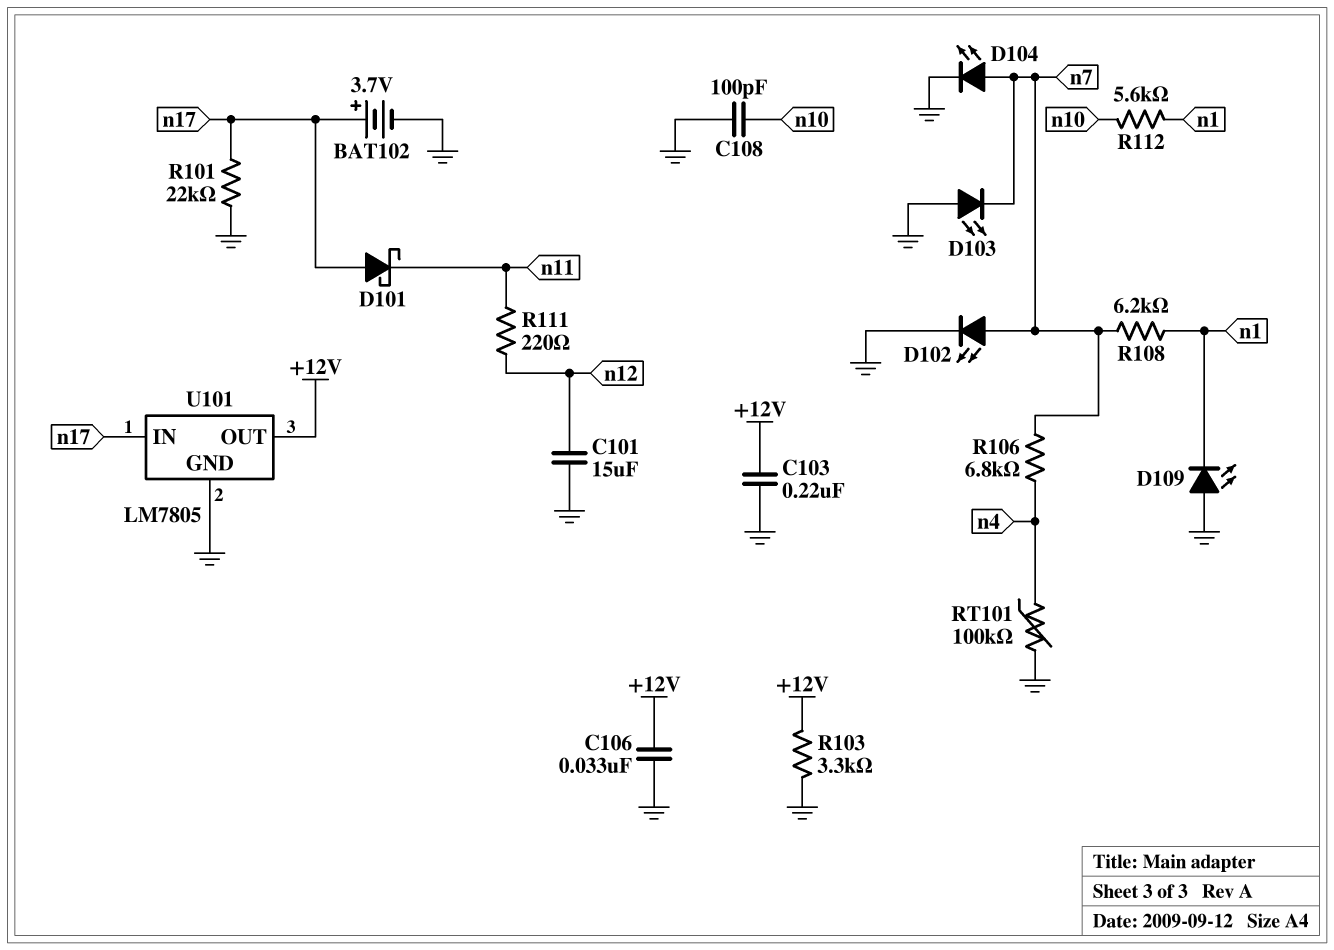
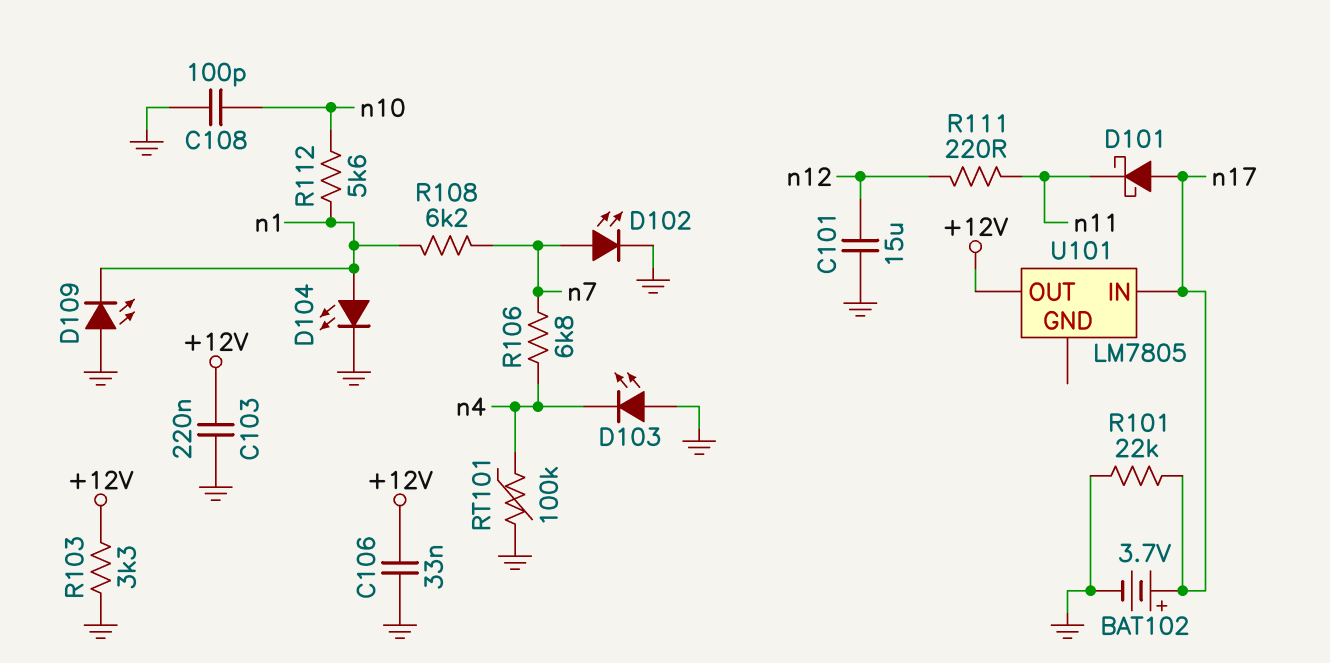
D103: LED (A GND, K n7) -> LED (A GND, K n4)
D104: LED (A n7, K GND) -> LED (A n1, K GND)
U101 pin GND: GND -> none

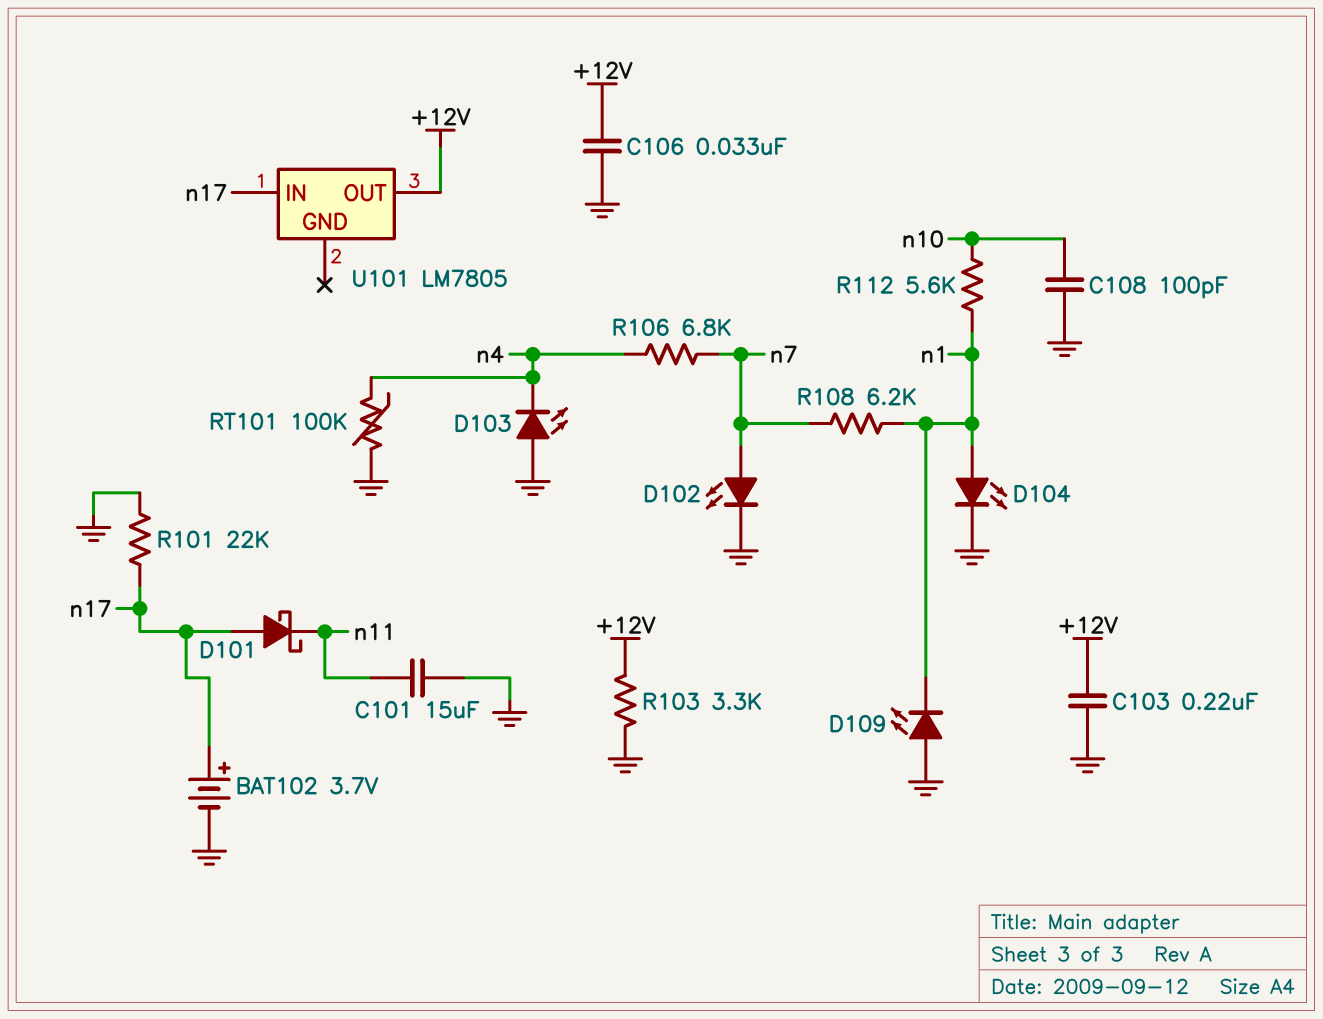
C101: 15uF (GND, n12) -> 15uF (GND, n11)
R111: 220 (n11, n12) -> none

